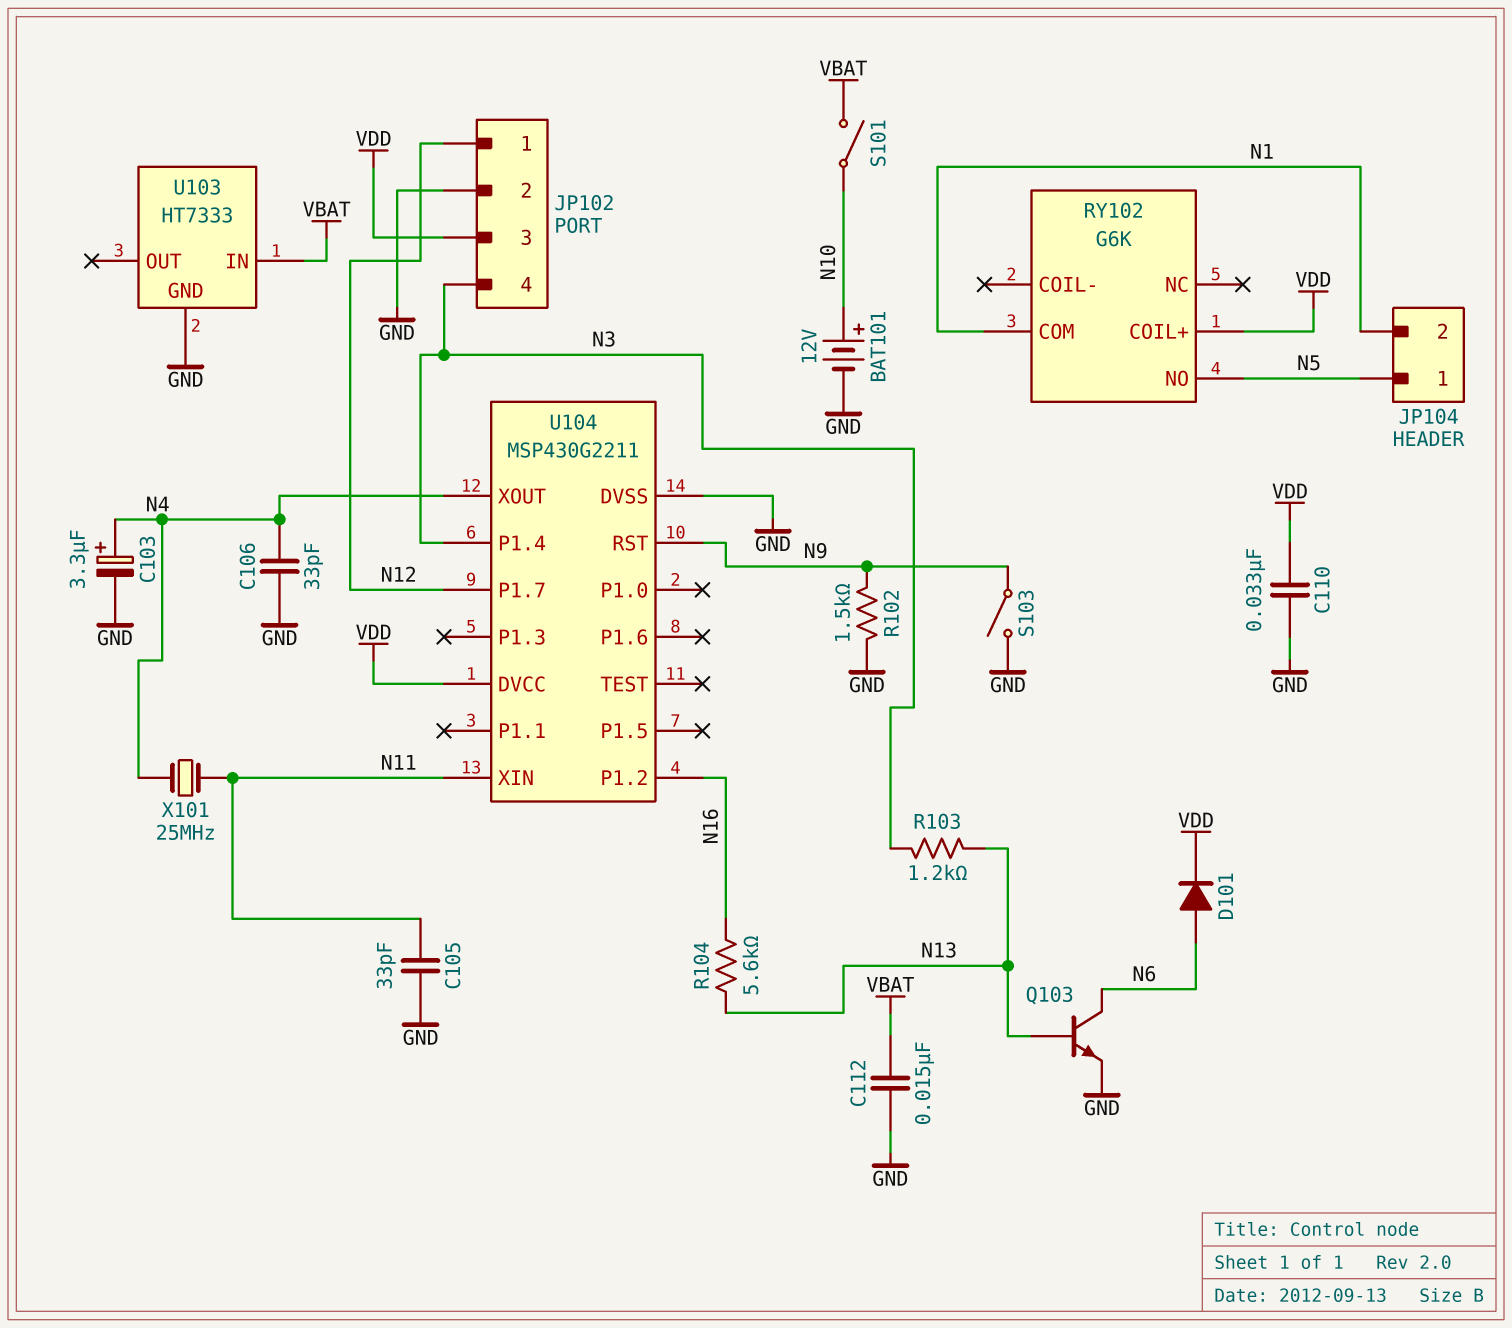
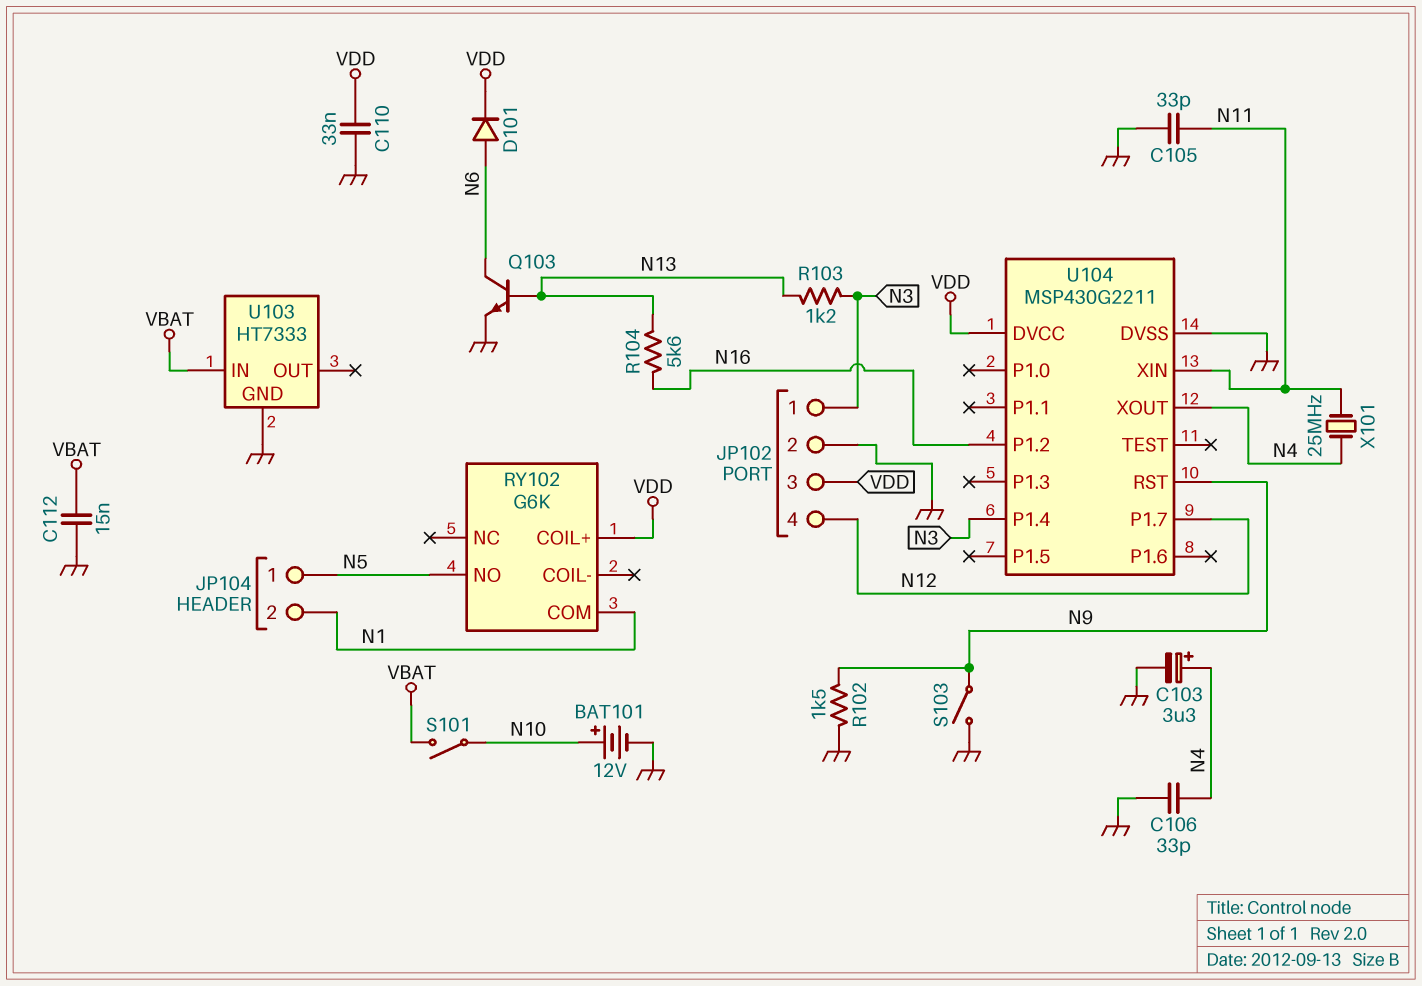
JP102 pin 1: N12 -> N3
JP102 pin 4: N3 -> N12

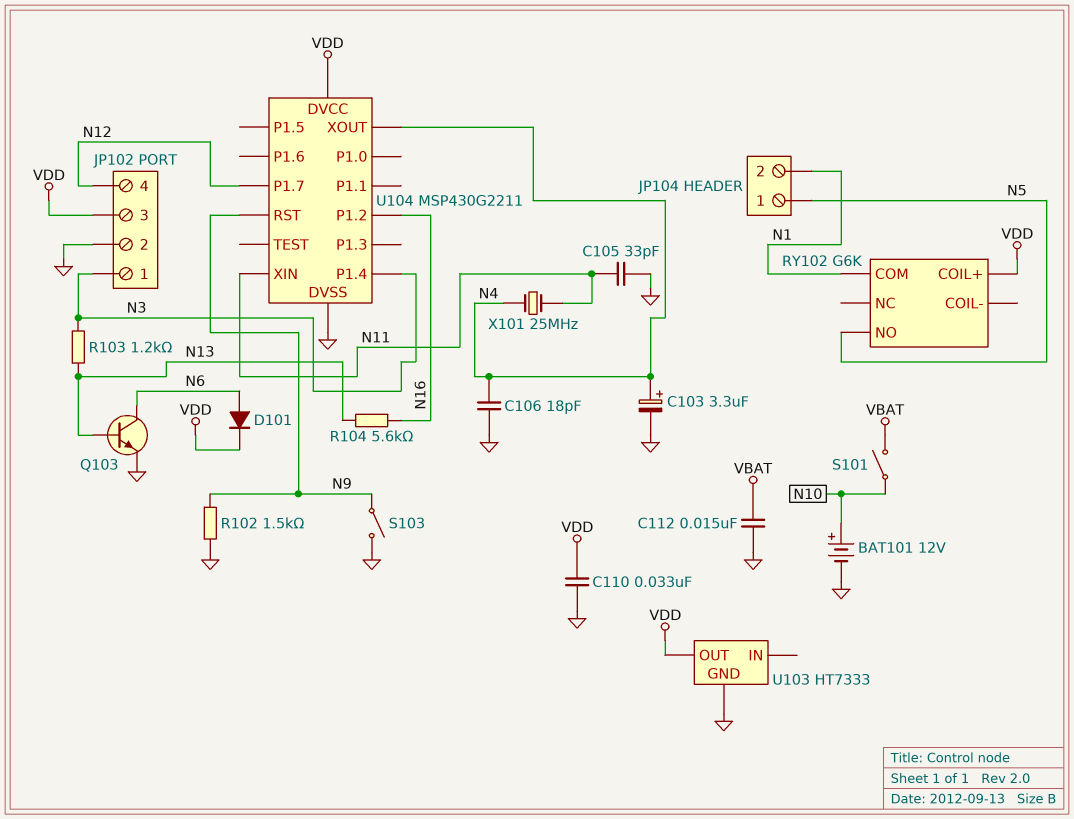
C106: 33pF (GND, N4) -> 18pF (GND, N4)
U103 pin IN: VBAT -> none
U103 pin OUT: none -> VDD

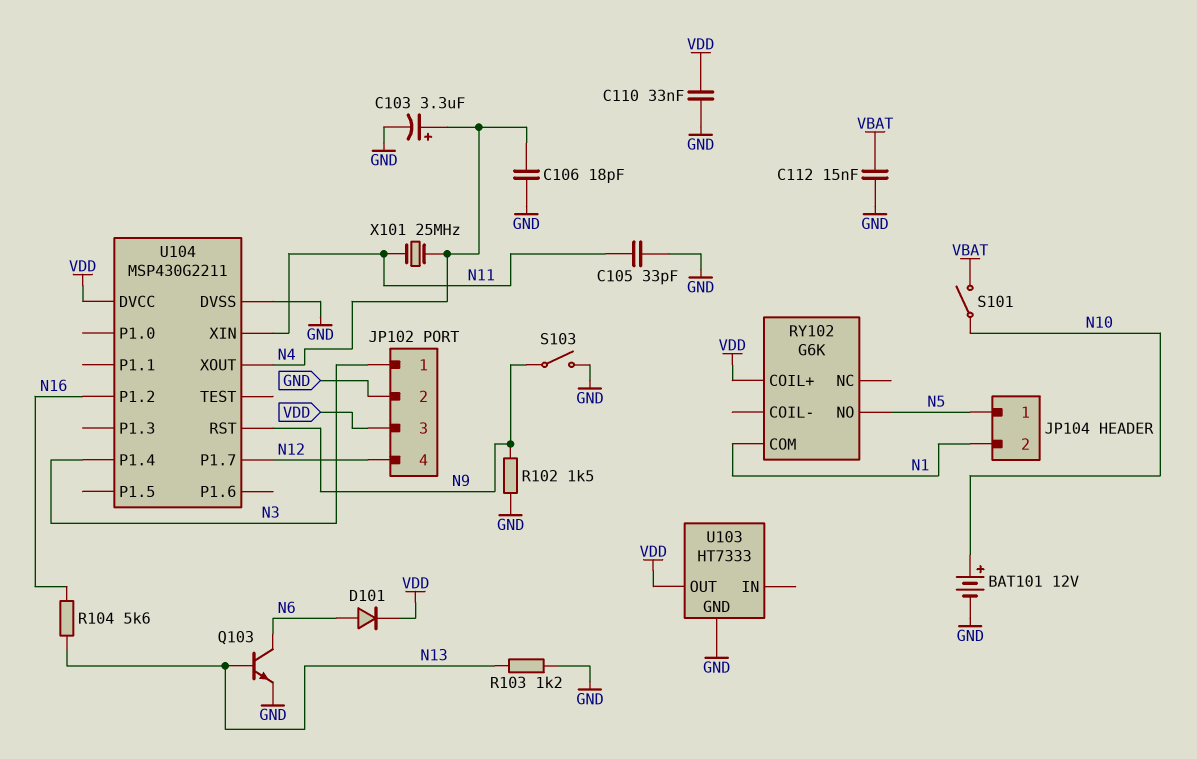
R103: 1.2k (N3, N13) -> 1.2k (GND, N13)

